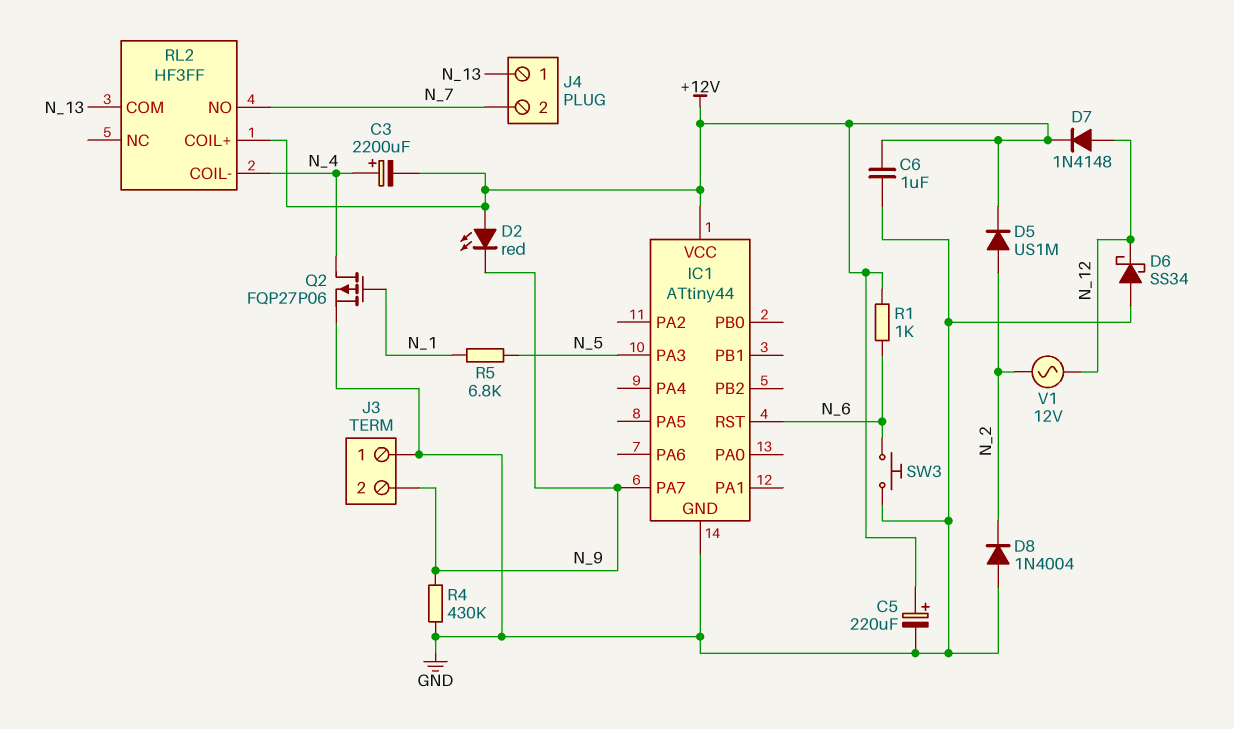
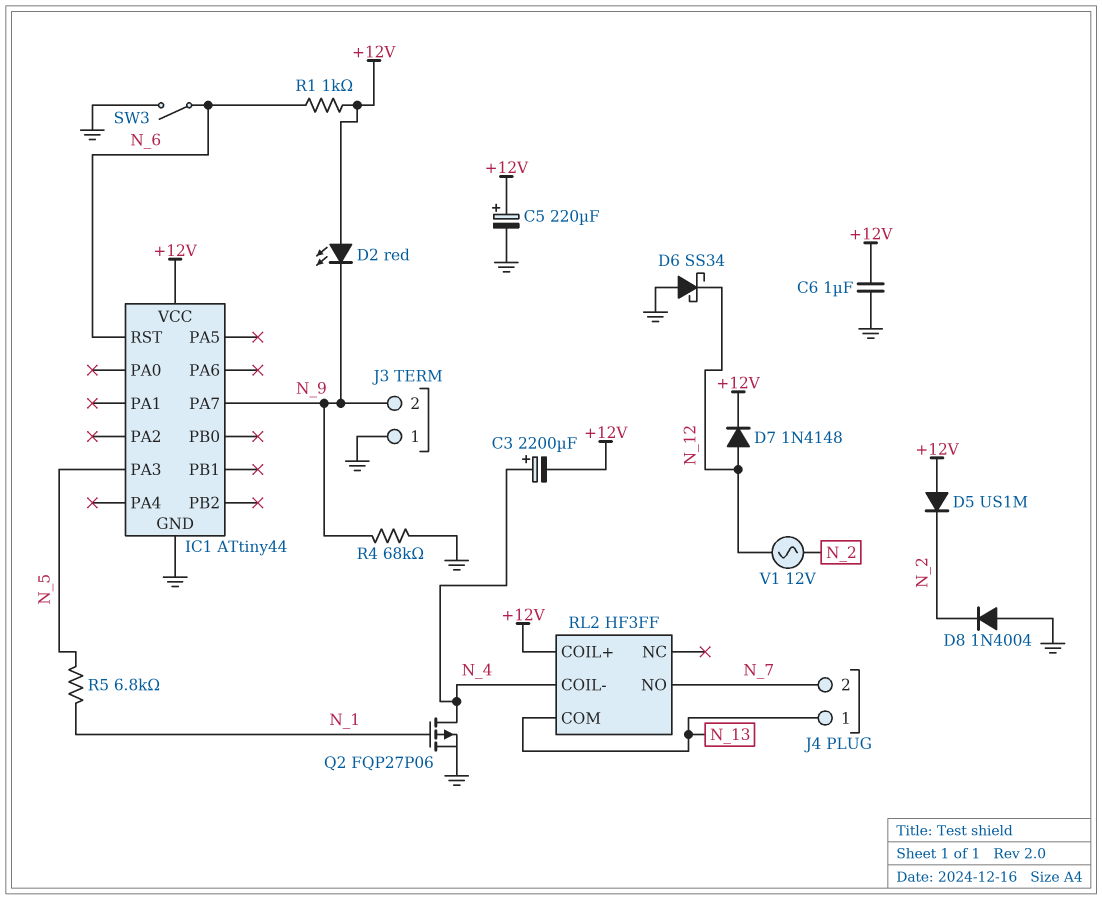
D5: diode US1M (A N_2, K +12V) -> diode US1M (A +12V, K N_2)
R4: 430k (GND, N_9) -> 68k (GND, N_9)
SW3: button (GND, N_6) -> switch (GND, N_6)

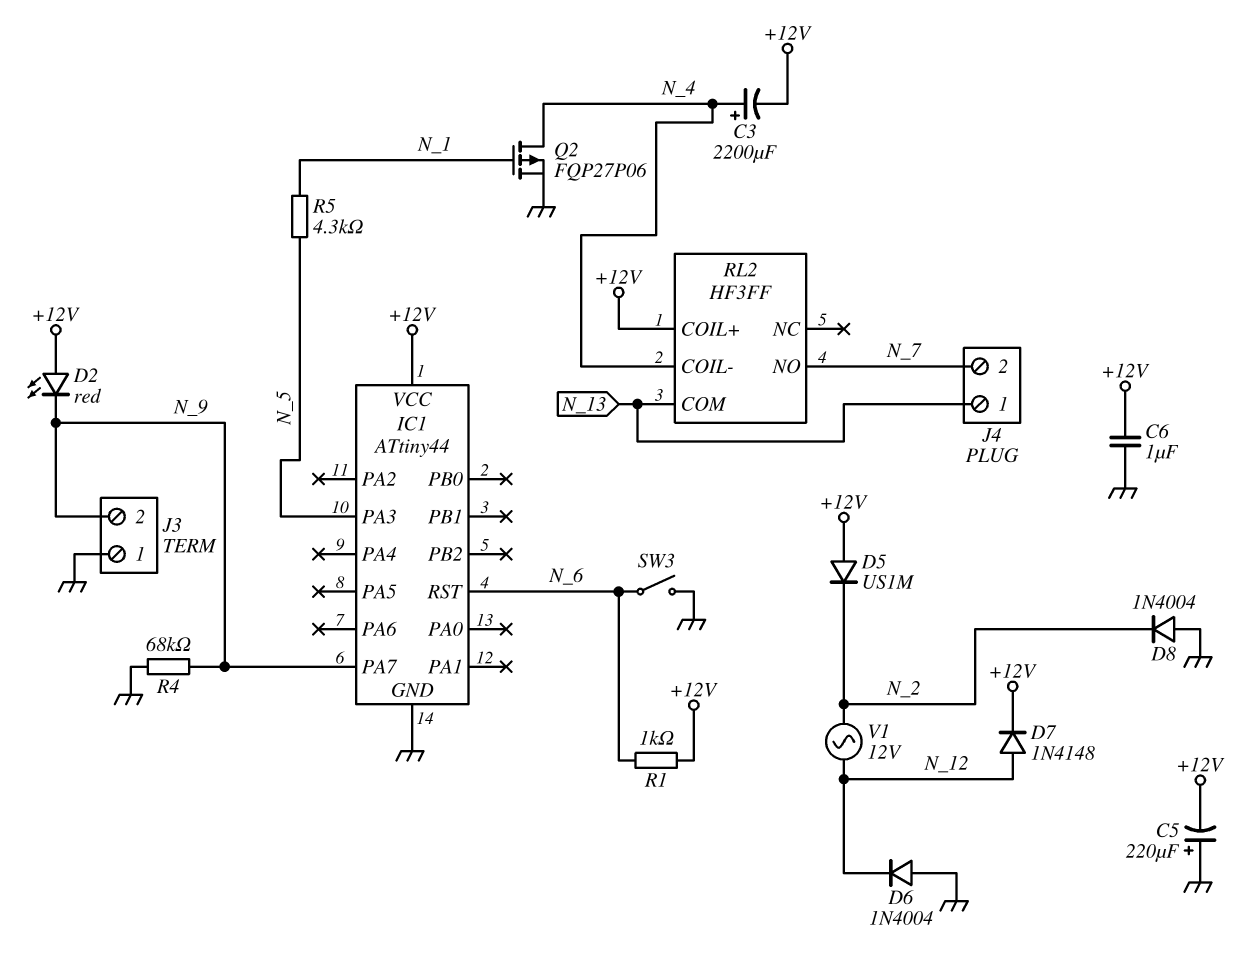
C5: 220uF (plus +12V, minus GND) -> 220uF (plus GND, minus +12V)
D6: schottky SS34 (A GND, K N_12) -> diode 1N4004 (A GND, K N_12)
R5: 6.8k (N_1, N_5) -> 4.3k (N_1, N_5)

